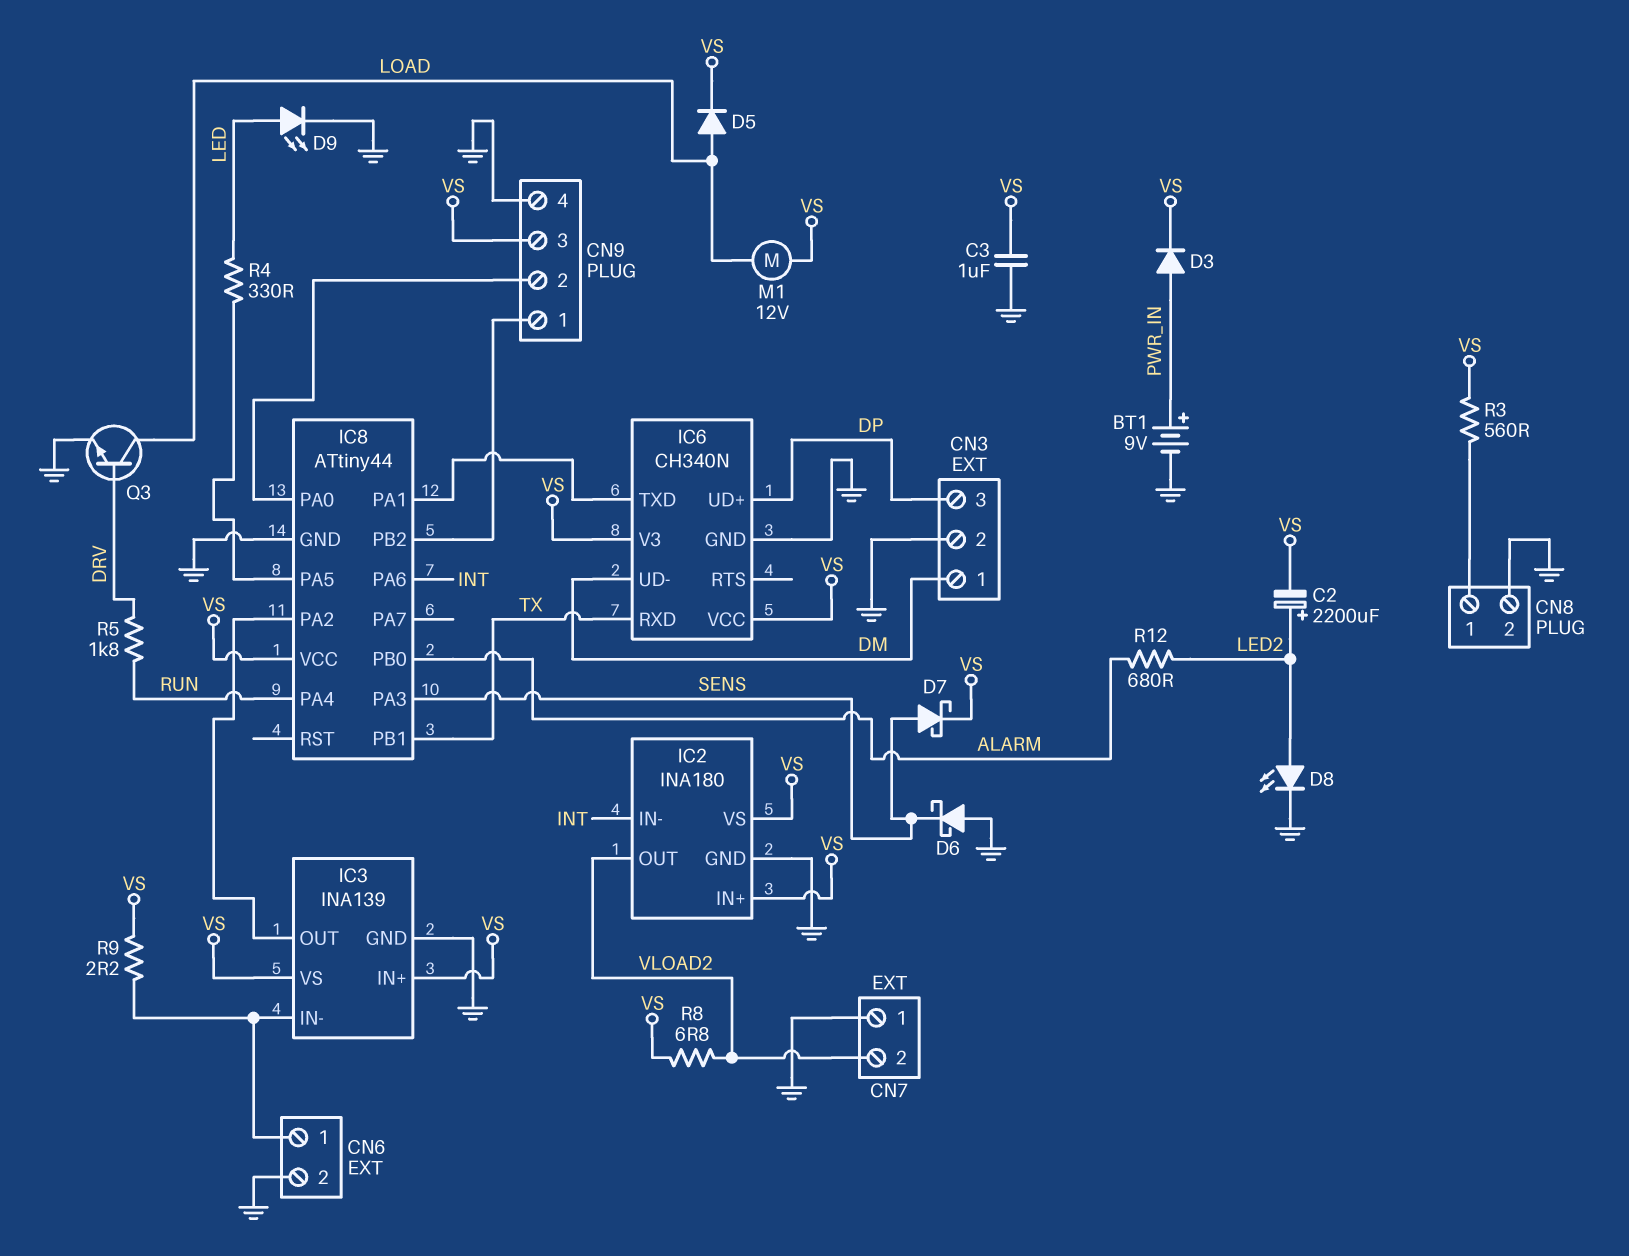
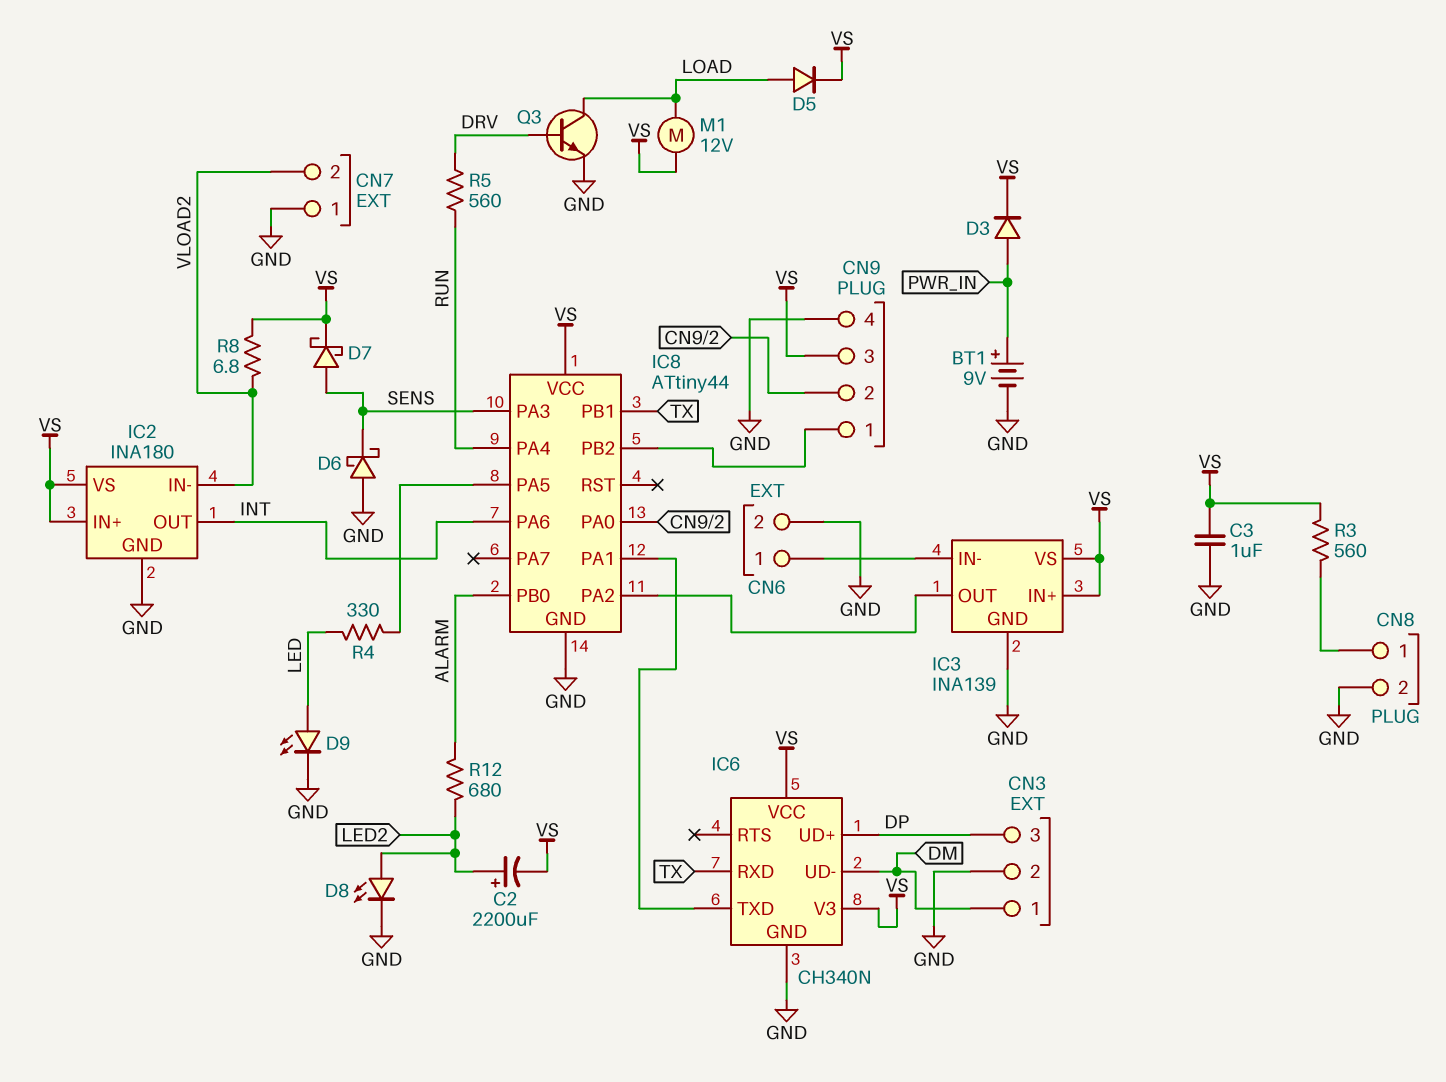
IC2 pin IN-: INT -> VLOAD2
IC2 pin OUT: VLOAD2 -> INT
R5: 1.8k (DRV, RUN) -> 560 (DRV, RUN)
R9: 2.2 (CN6/1, VS) -> none

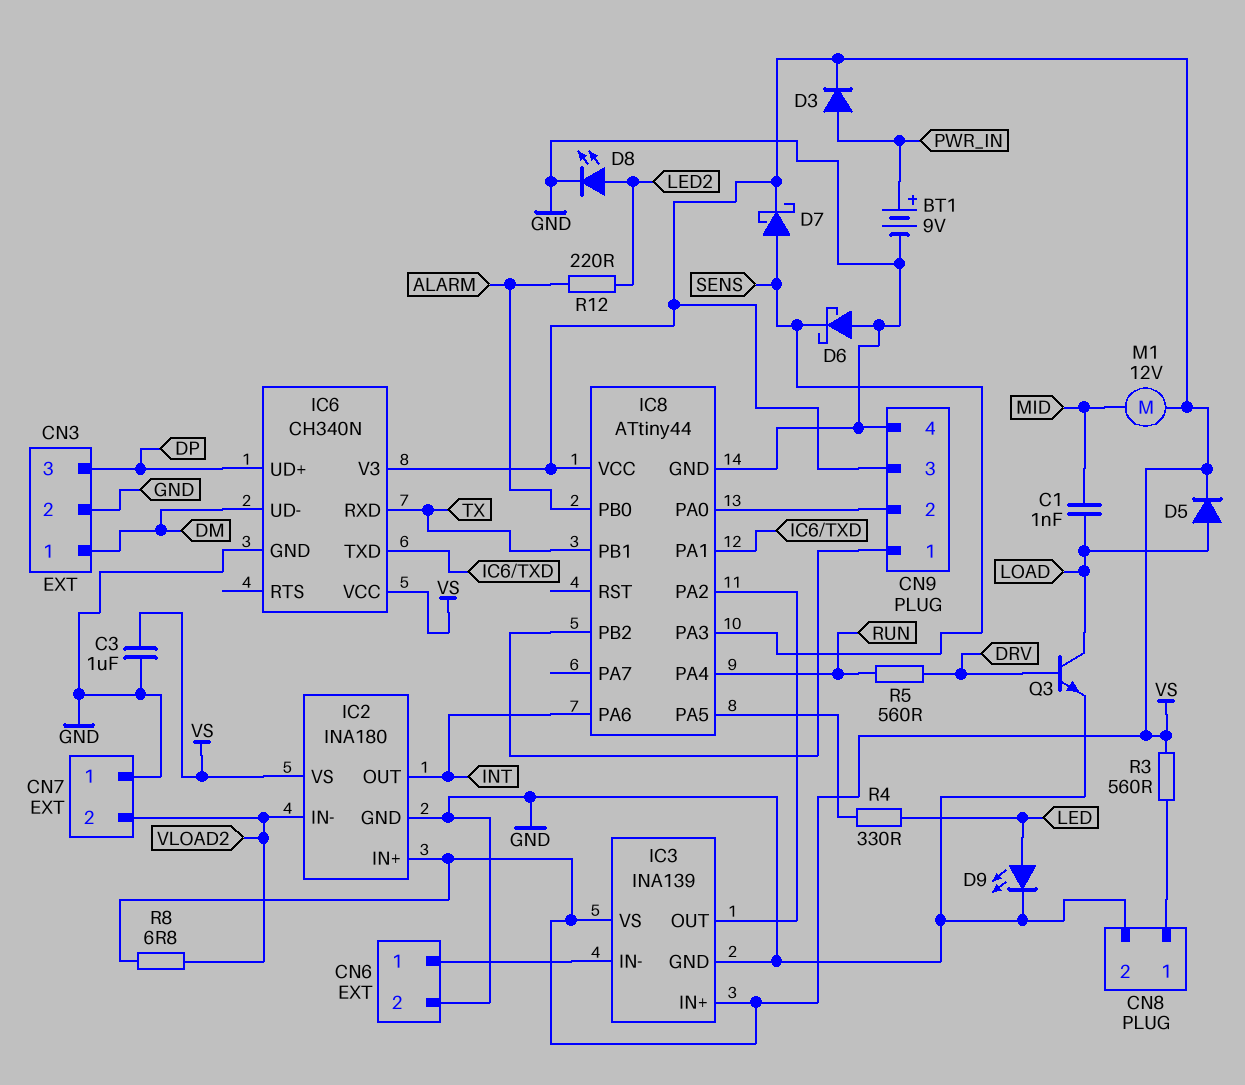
C1: none -> 1nF (LOAD, MID)
C2: 2200uF (plus LED2, minus VS) -> none
M1: motor 12V (LOAD, VS) -> motor 12V (MID, VS)
R12: 680 (ALARM, LED2) -> 220 (ALARM, LED2)

